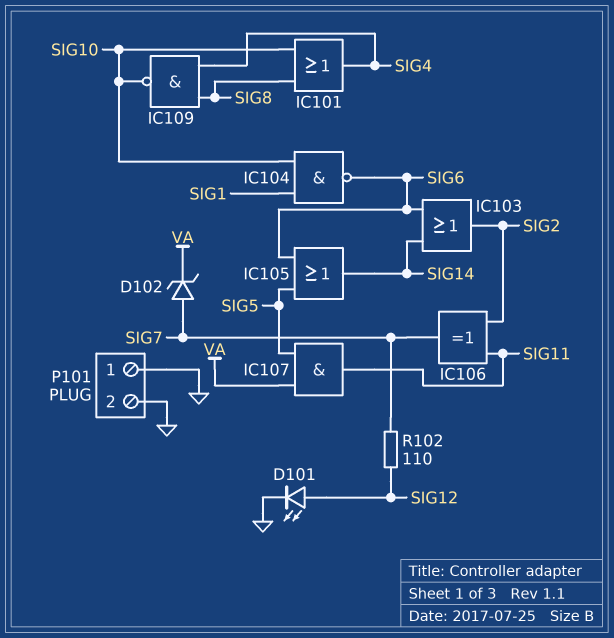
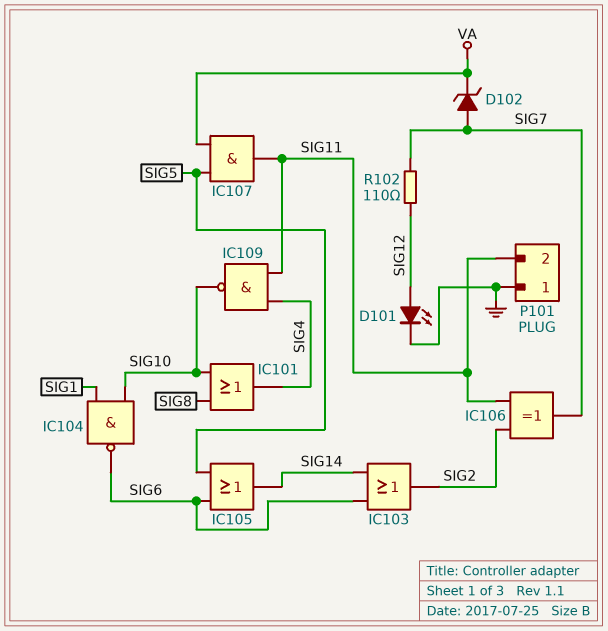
IC109: NAND (in SIG4, in SIG8, out SIG10) -> NAND (in SIG4, in SIG11, out SIG10)
P101 pin 2: GND -> SIG11

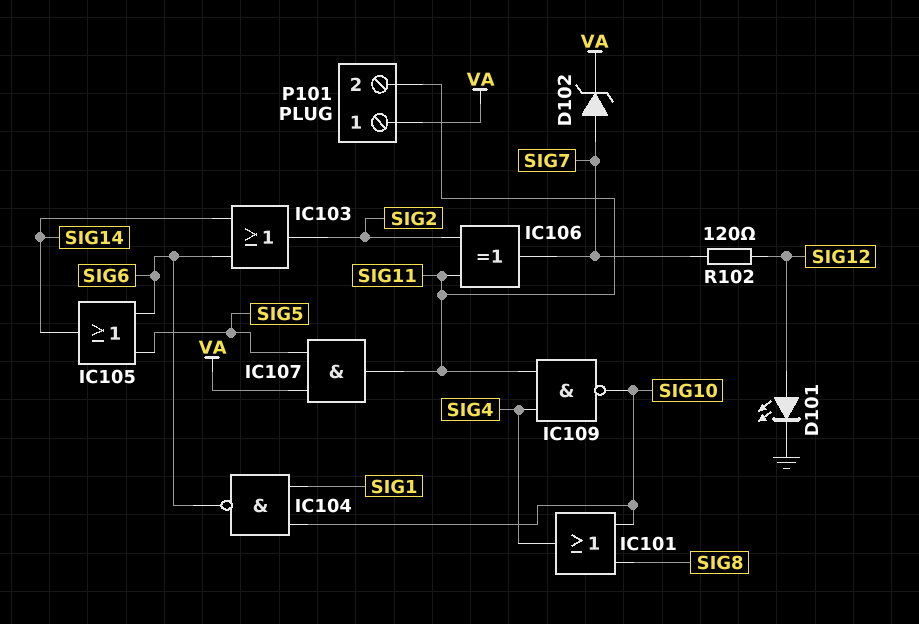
P101 pin 1: GND -> VA
R102: 110 (SIG7, SIG12) -> 120 (SIG7, SIG12)

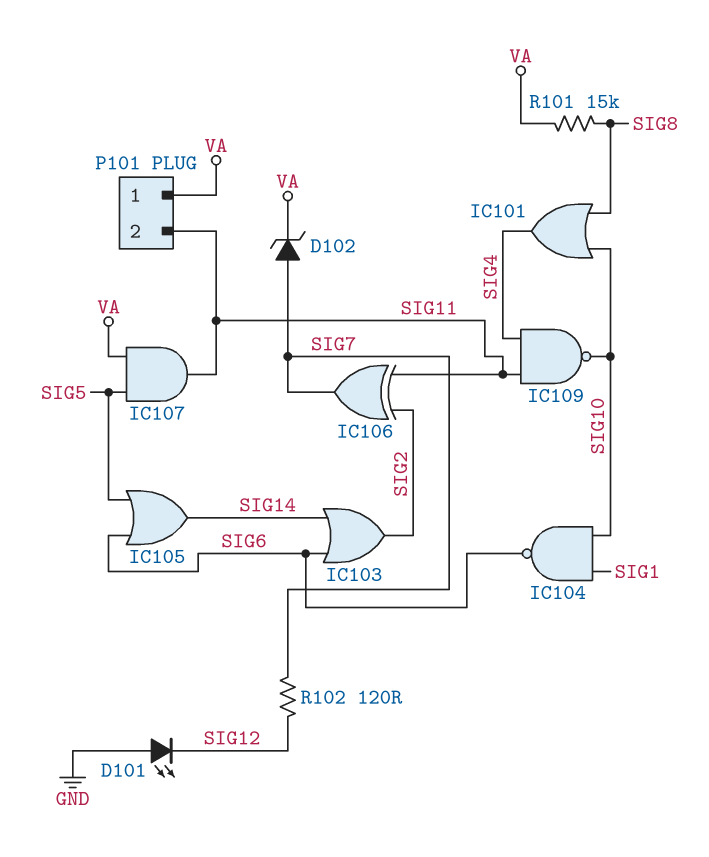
D101: LED (A SIG12, K GND) -> LED (A GND, K SIG12)
R101: none -> 15k (SIG8, VA)

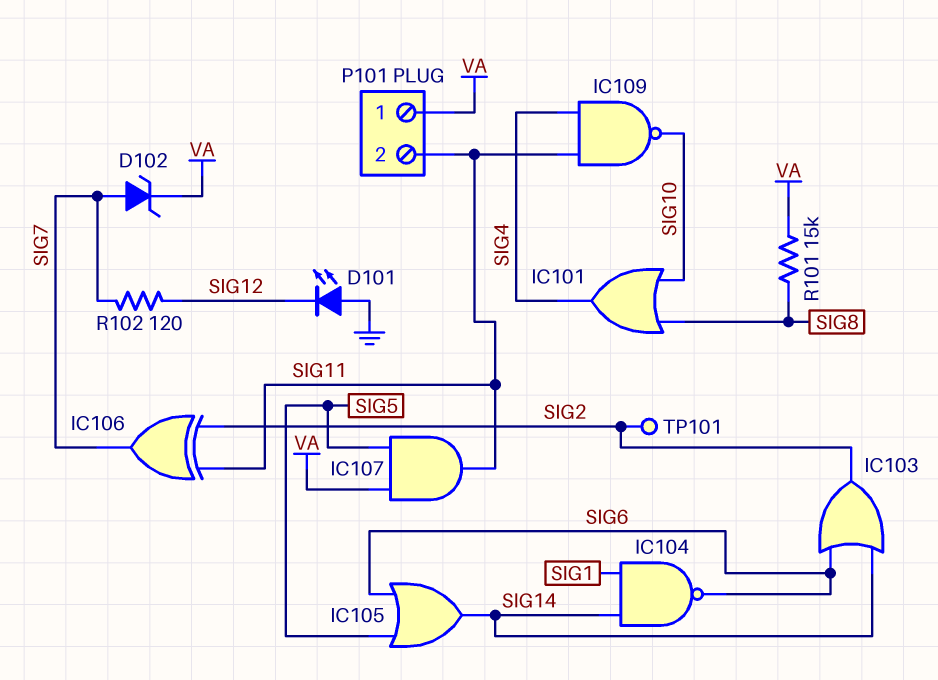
IC104: NAND (in SIG1, in SIG10, out SIG6) -> NAND (in SIG1, in SIG14, out SIG6)
TP101: none -> test point (SIG2)

